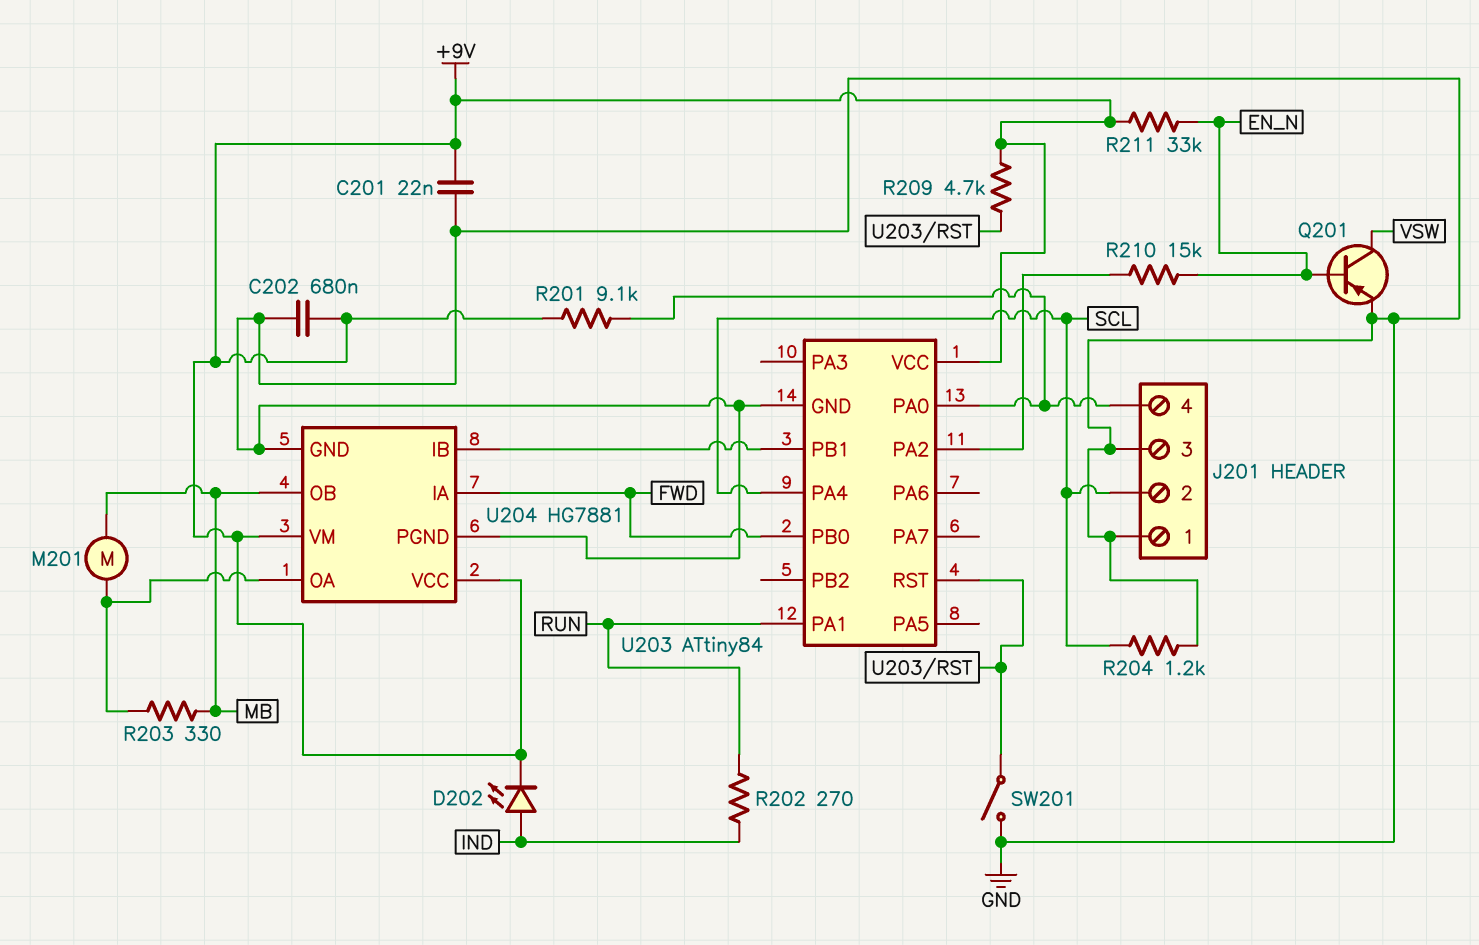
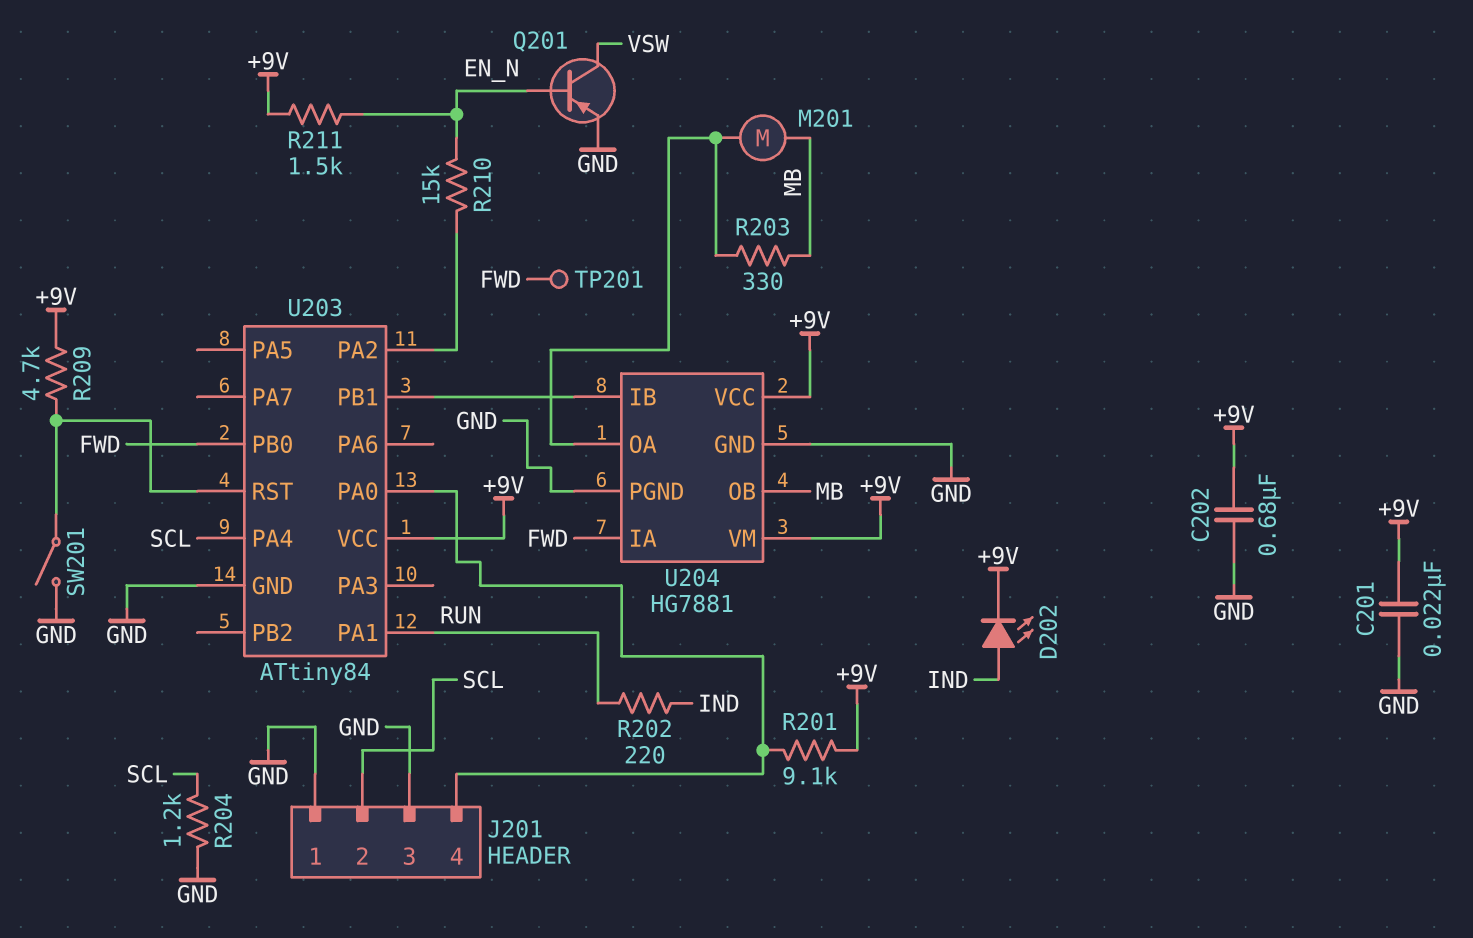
R202: 270 (IND, RUN) -> 220 (IND, RUN)
R211: 33k (+9V, EN_N) -> 1.5k (+9V, EN_N)
TP201: none -> test point (FWD)

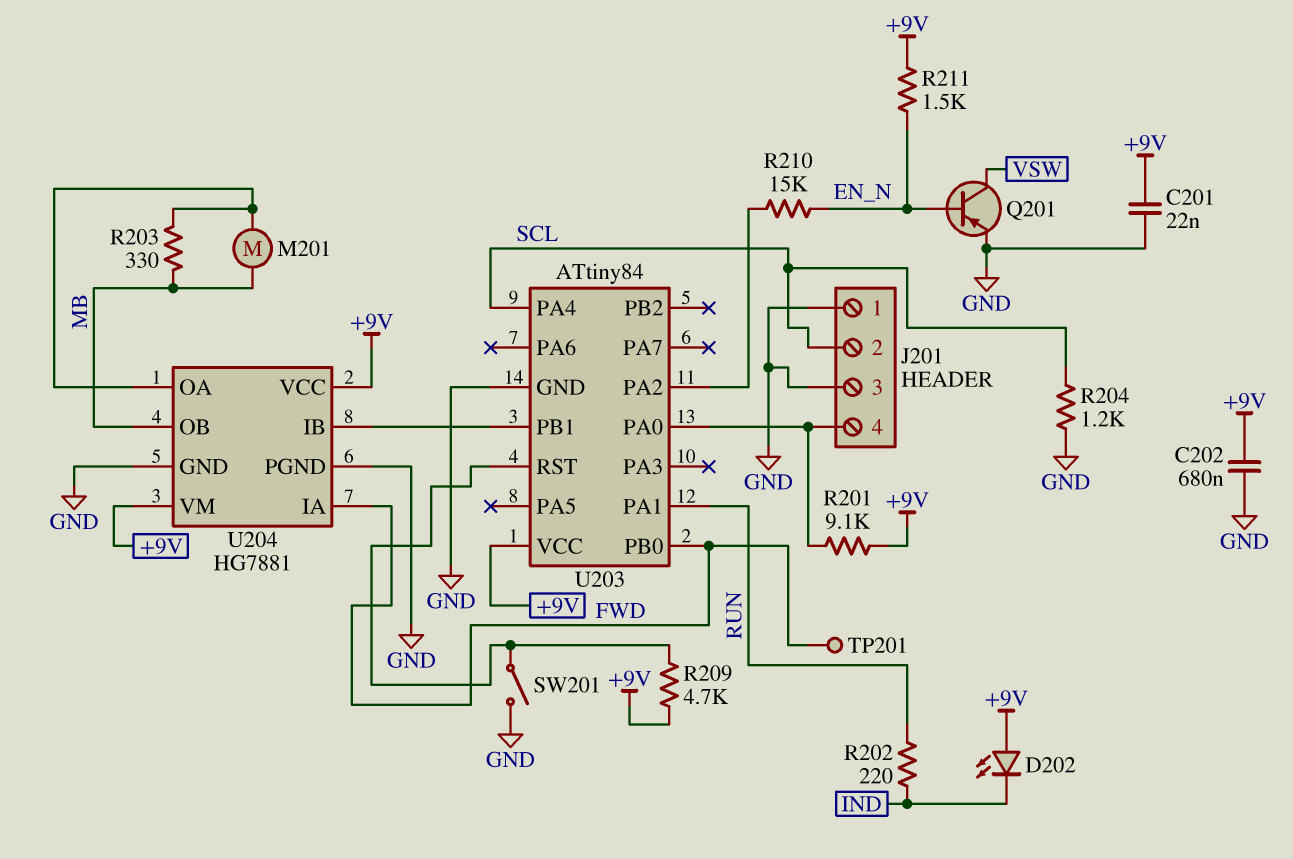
D202: LED (A IND, K +9V) -> LED (A +9V, K IND)

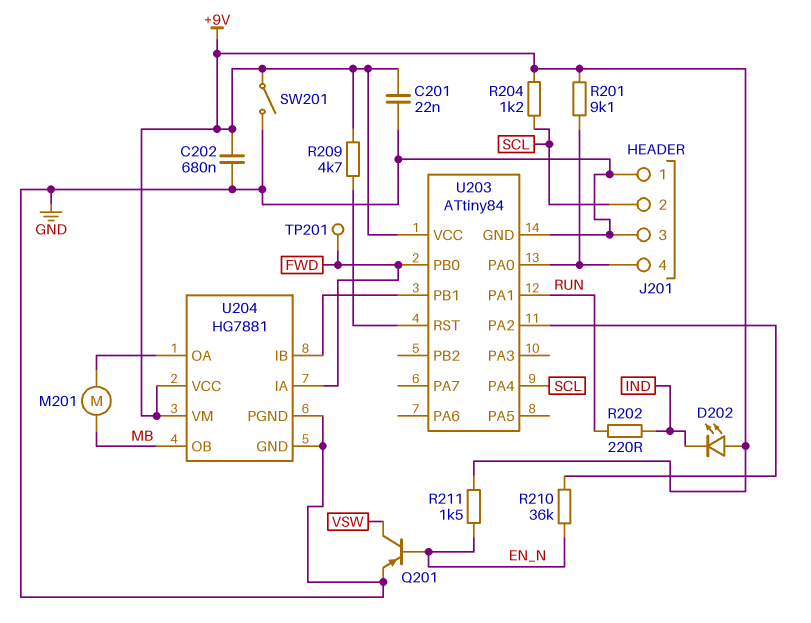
R203: 330 (MB, U204/OA) -> none
R204: 1.2k (GND, SCL) -> 1.2k (+9V, SCL)
R210: 15k (EN_N, U203/PA2) -> 36k (EN_N, U203/PA2)
SW201: switch (GND, U203/RST) -> switch (+9V, GND)

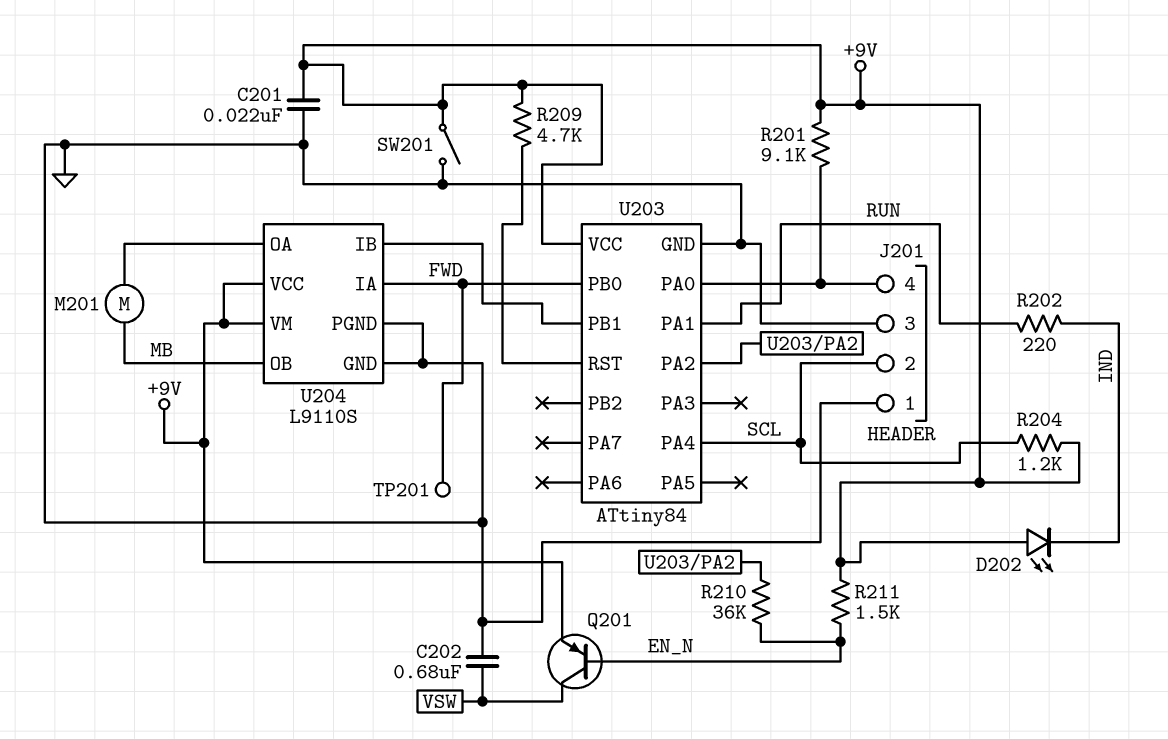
C202: 680nF (+9V, GND) -> 680nF (GND, VSW)
Q201: PNP (B EN_N, C VSW, E GND) -> PNP (B EN_N, C VSW, E +9V)
U204: HG7881 -> L9110S

